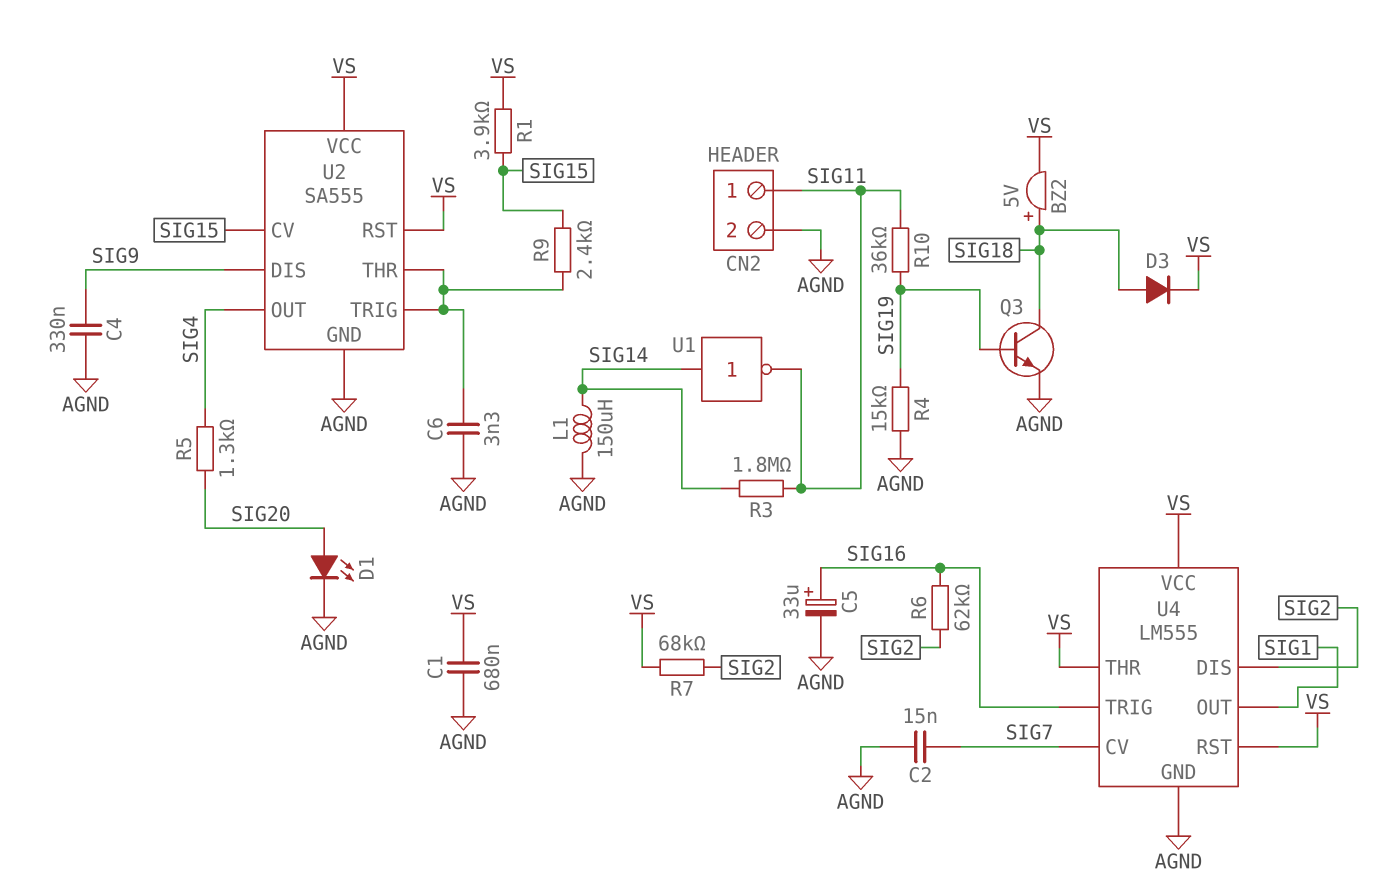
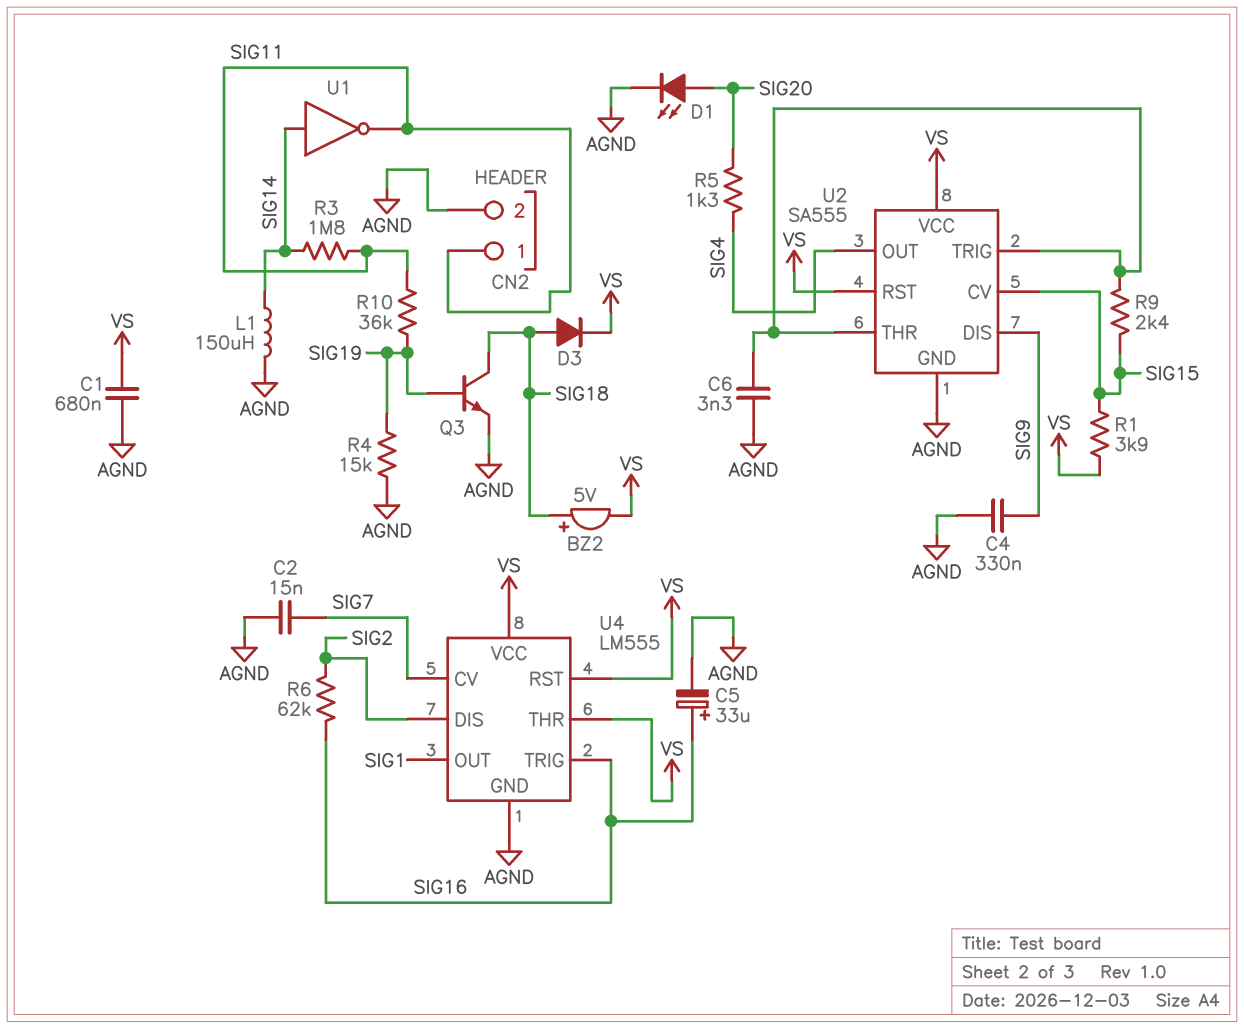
R7: 68k (SIG2, VS) -> none

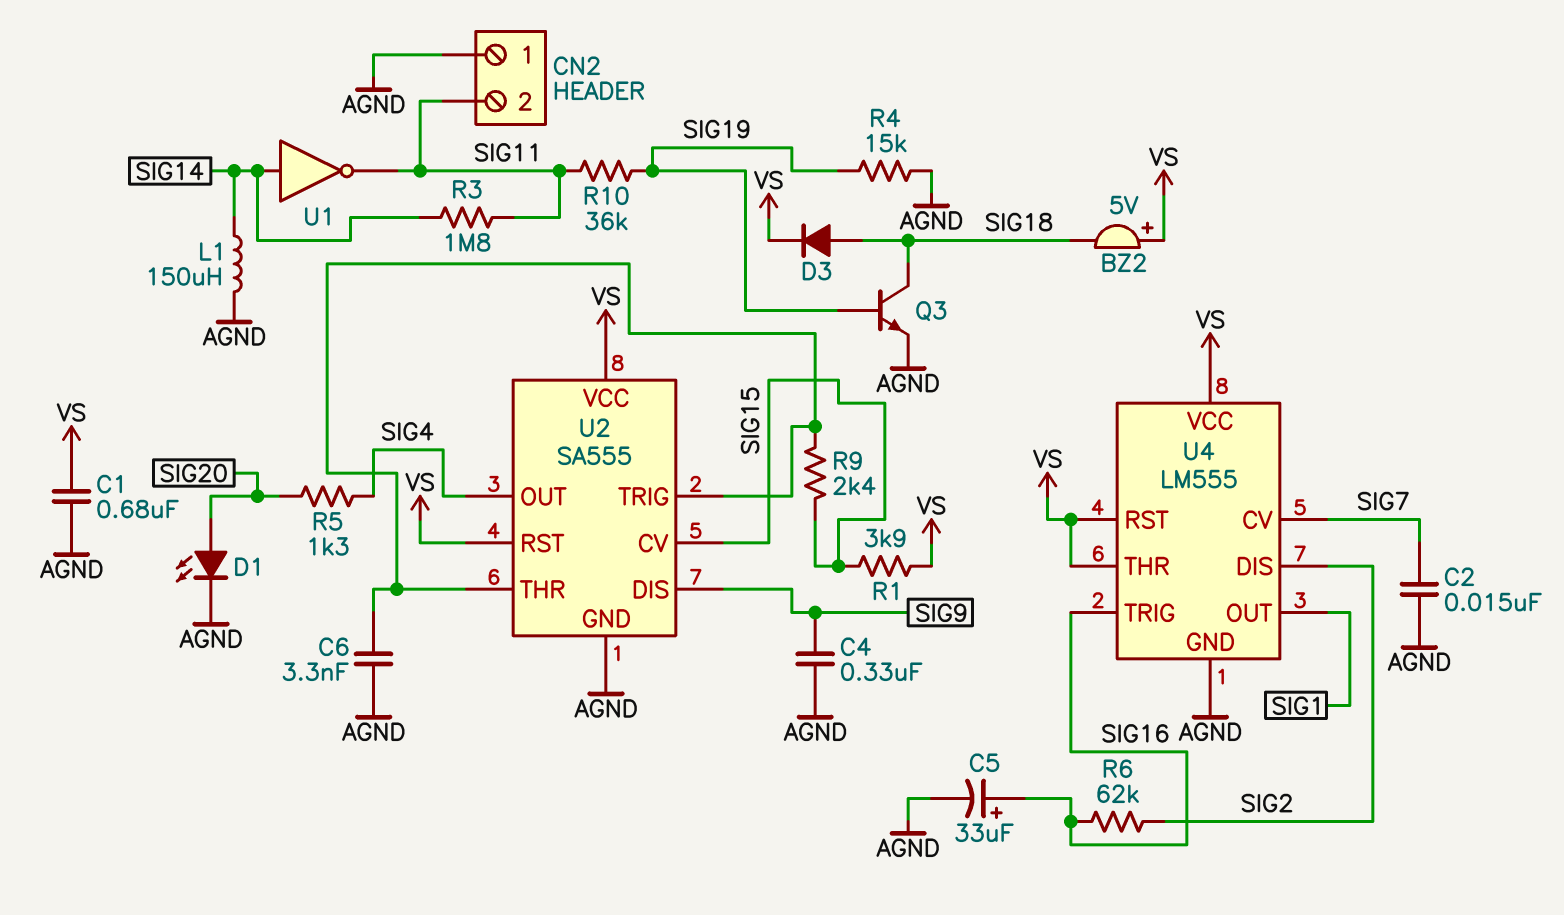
BZ2: buzzer 5V (plus SIG18, minus VS) -> buzzer 5V (plus VS, minus SIG18)
CN2 pin 1: SIG11 -> AGND
CN2 pin 2: AGND -> SIG11

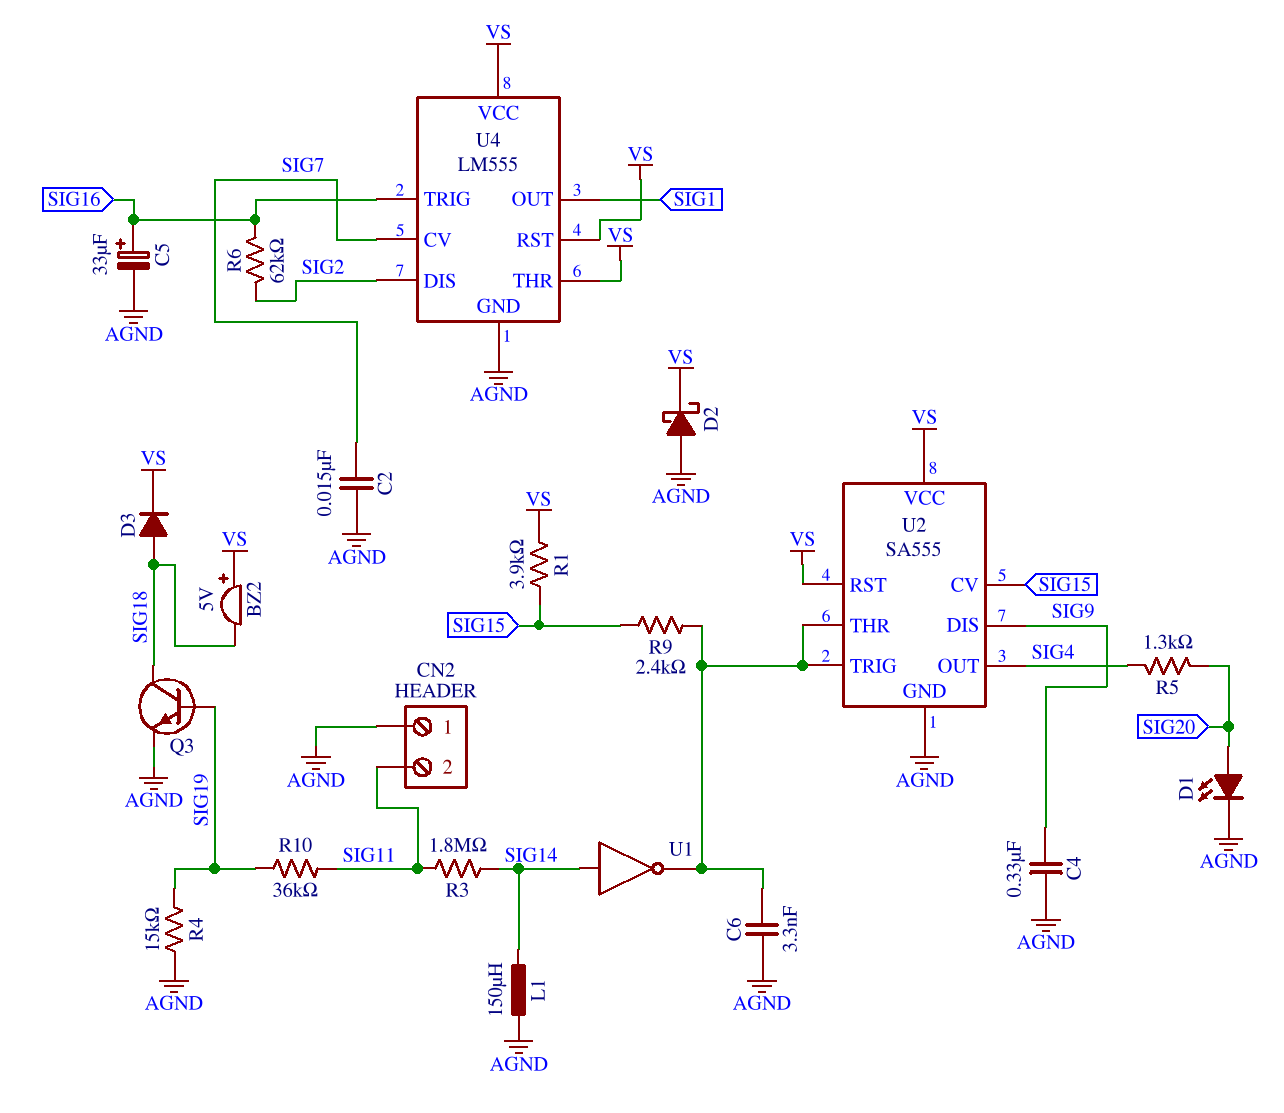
C1: 680nF (AGND, VS) -> none
D2: none -> schottky (A AGND, K VS)
U1: NOT (in SIG14, out SIG11) -> NOT (in SIG14, out U2/THR)

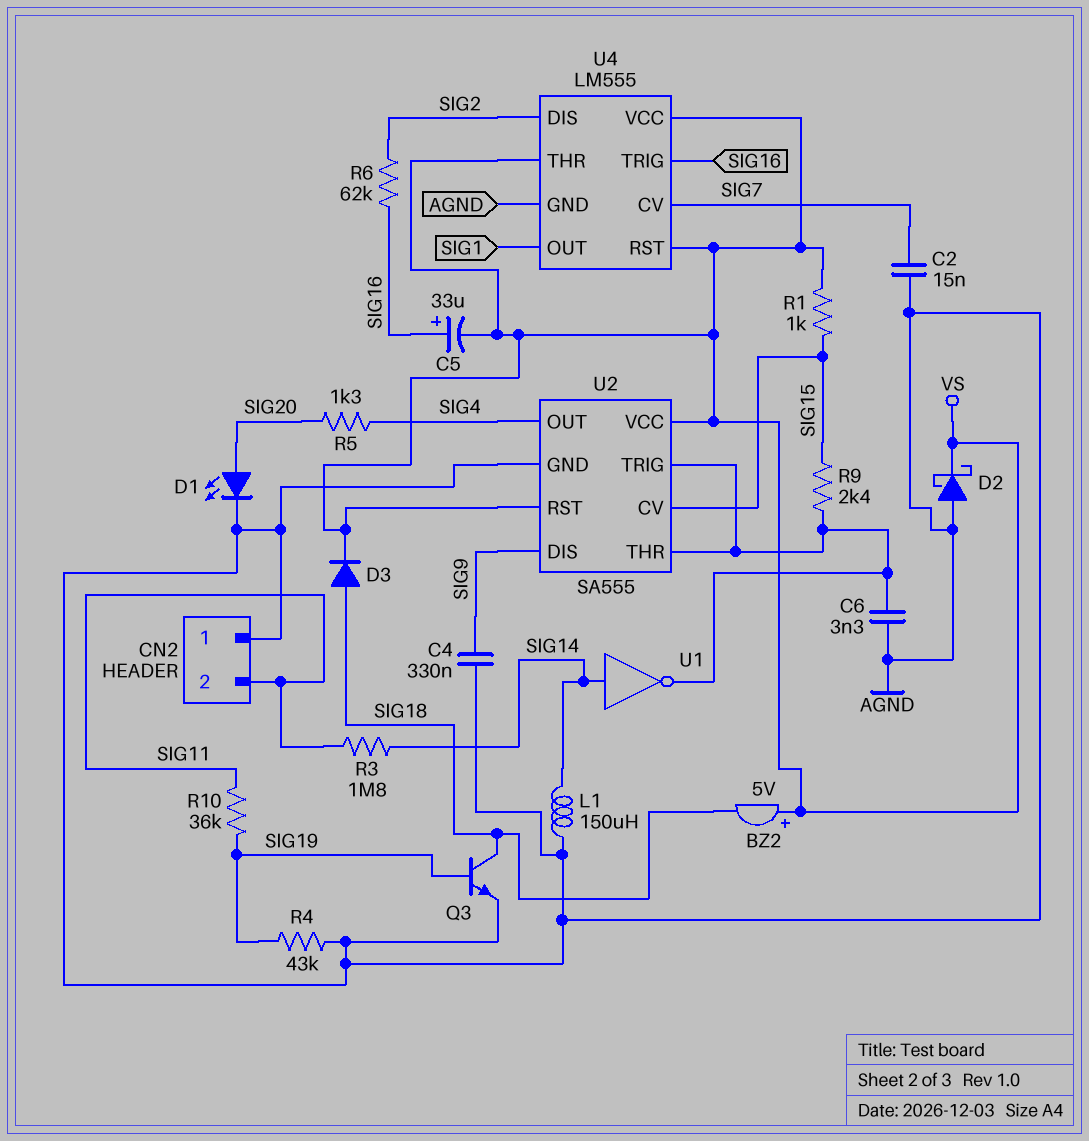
C5: 33uF (plus SIG16, minus AGND) -> 33uF (plus SIG16, minus VS)
R1: 3.9k (SIG15, VS) -> 1k (SIG15, VS)
R4: 15k (AGND, SIG19) -> 43k (AGND, SIG19)

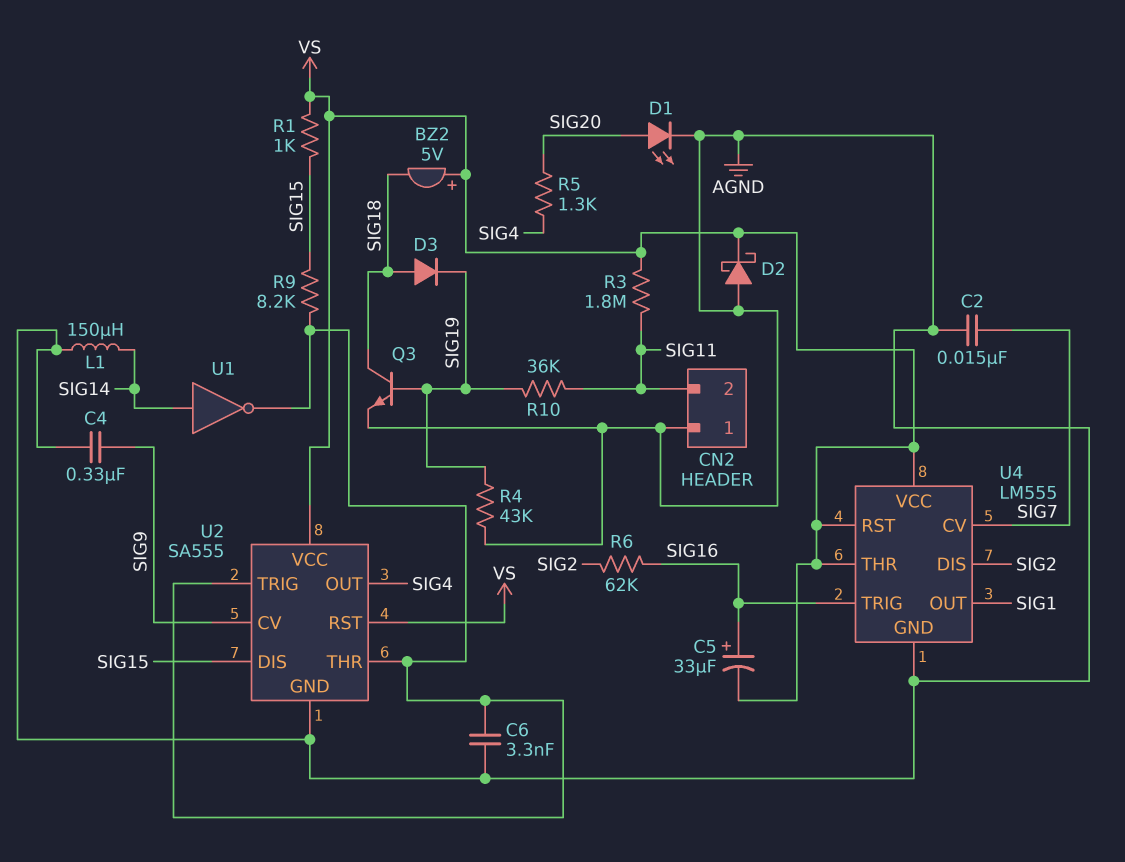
D3: diode (A SIG18, K VS) -> diode (A SIG18, K SIG19)
R3: 1.8M (SIG11, SIG14) -> 1.8M (SIG11, VS)
R9: 2.4k (SIG15, U2/THR) -> 8.2k (SIG15, U2/THR)
U2 pin CV: SIG15 -> SIG9
U2 pin DIS: SIG9 -> SIG15

